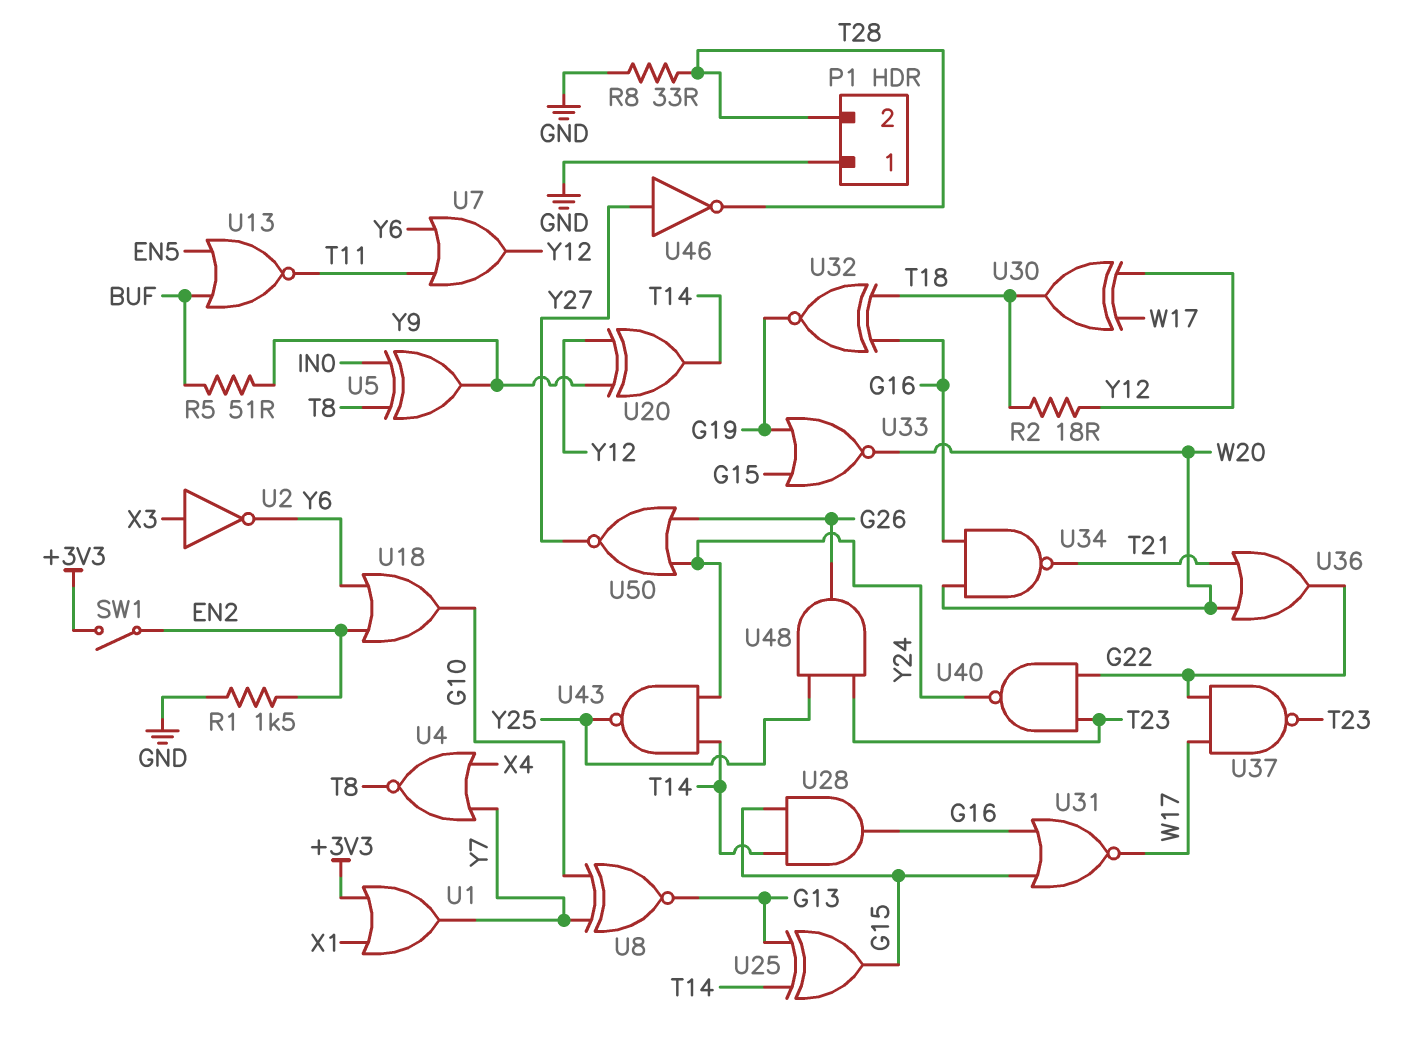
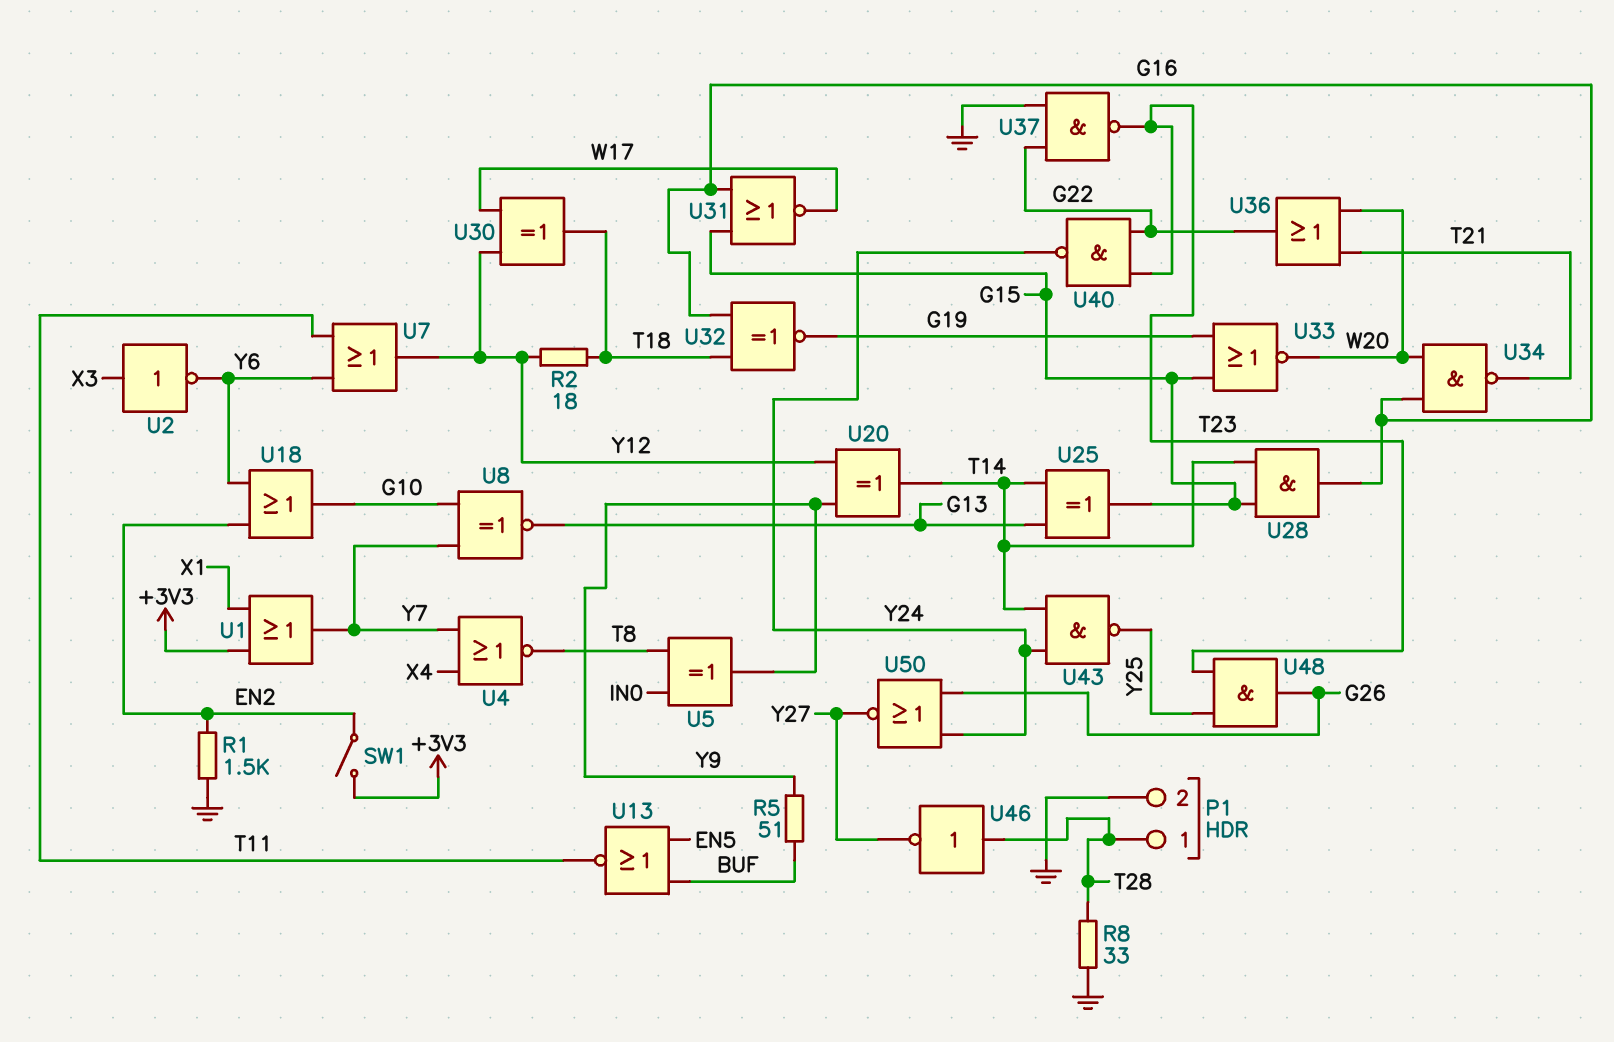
P1 pin 1: GND -> T28
P1 pin 2: T28 -> GND
U37: NAND (in G22, in W17, out T23) -> NAND (in G22, in GND, out T23)
U46: NOT (in Y27, out T28) -> NOT (in T28, out Y27)

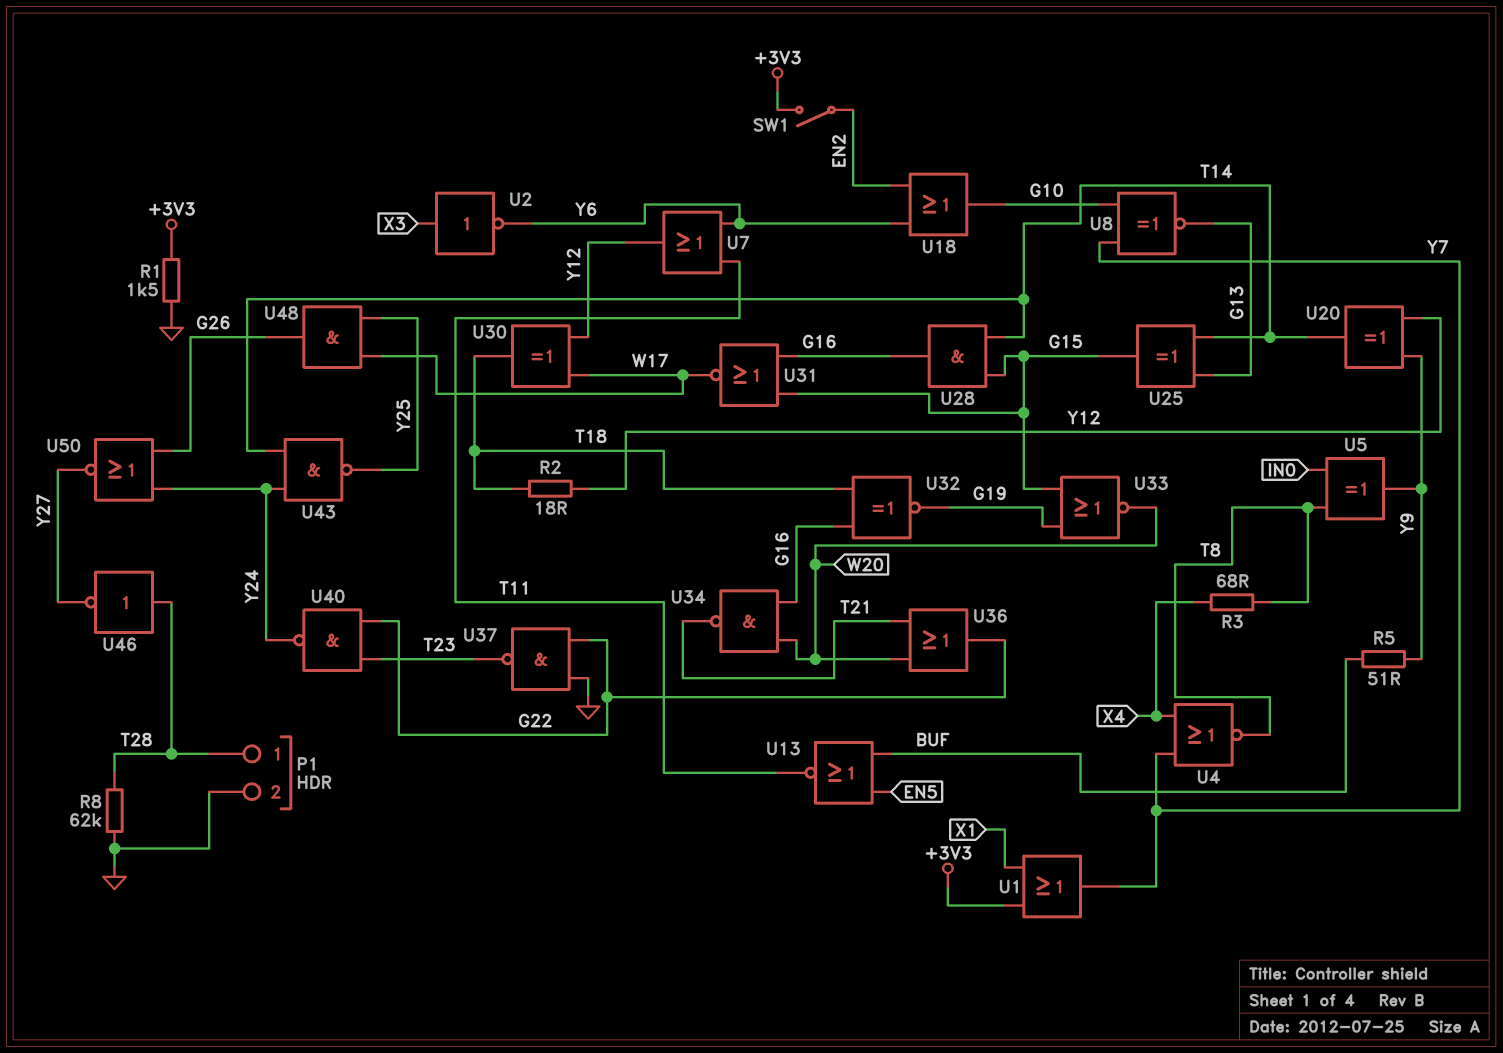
R1: 1.5k (EN2, GND) -> 1.5k (+3V3, GND)
R3: none -> 68 (T8, X4)
R8: 33 (GND, T28) -> 62k (GND, T28)
U48: AND (in T23, in Y25, out G26) -> AND (in W17, in Y25, out G26)

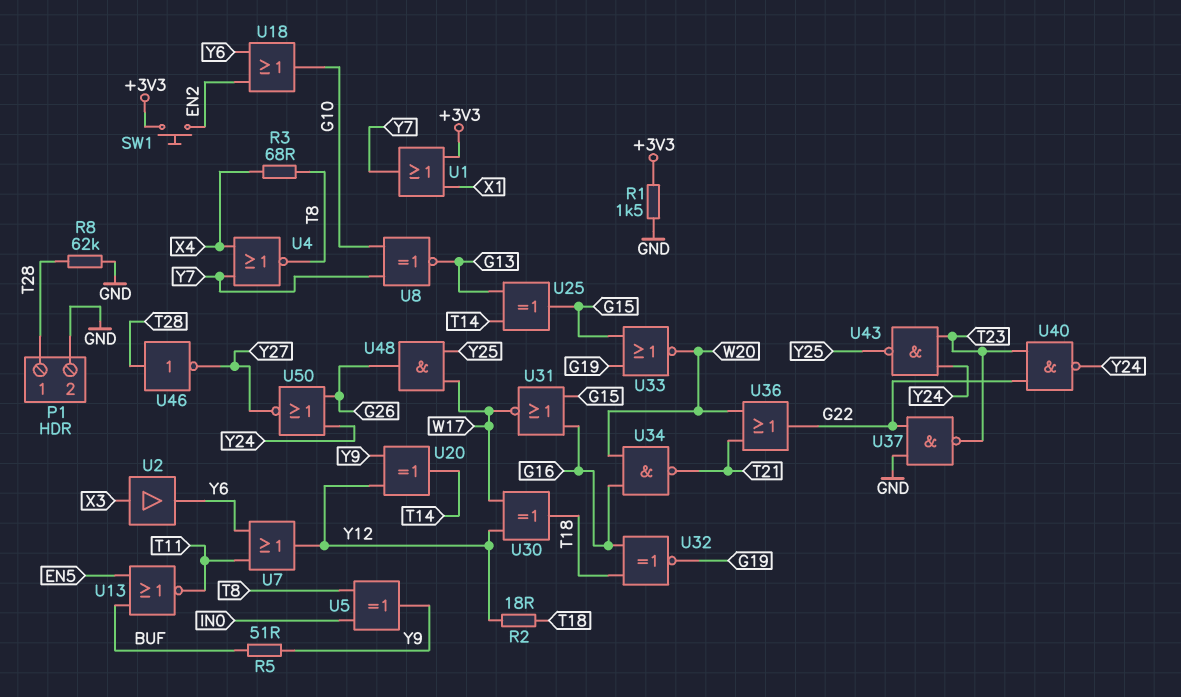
SW1: switch (+3V3, EN2) -> button (+3V3, EN2)
U2: NOT (in X3, out Y6) -> buffer (in X3, out Y6)
U28: AND (in G15, in T14, out G16) -> none
U43: NAND (in T14, in Y24, out Y25) -> NAND (in T23, in Y24, out Y25)

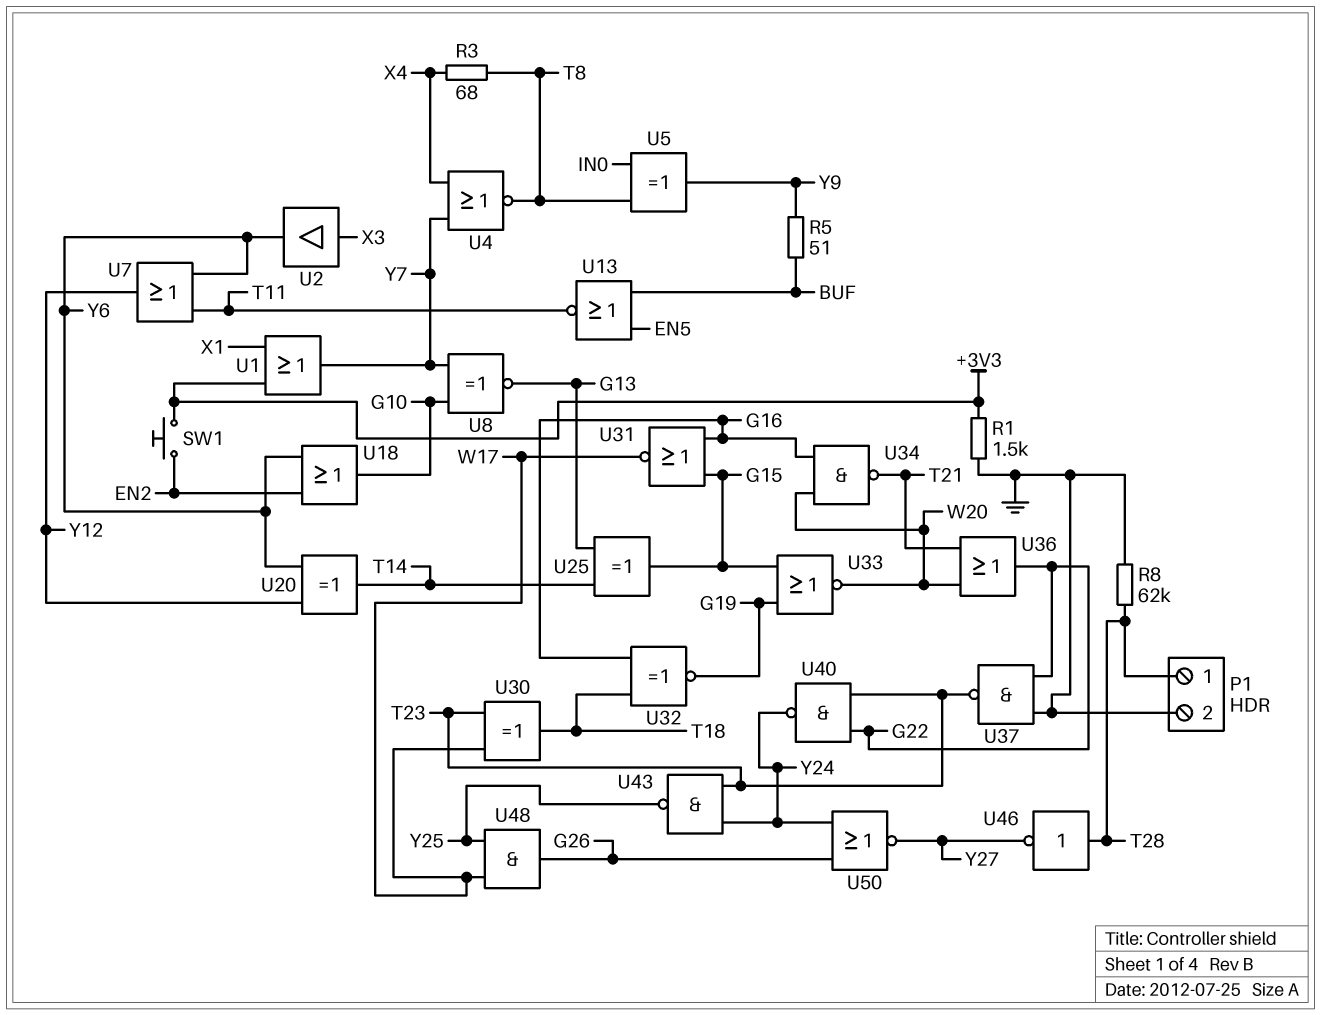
R2: 18 (T18, Y12) -> none
U20: XOR (in Y9, in Y12, out T14) -> XOR (in Y6, in Y12, out T14)
U30: XOR (in W17, in Y12, out T18) -> XOR (in T23, in W17, out T18)

